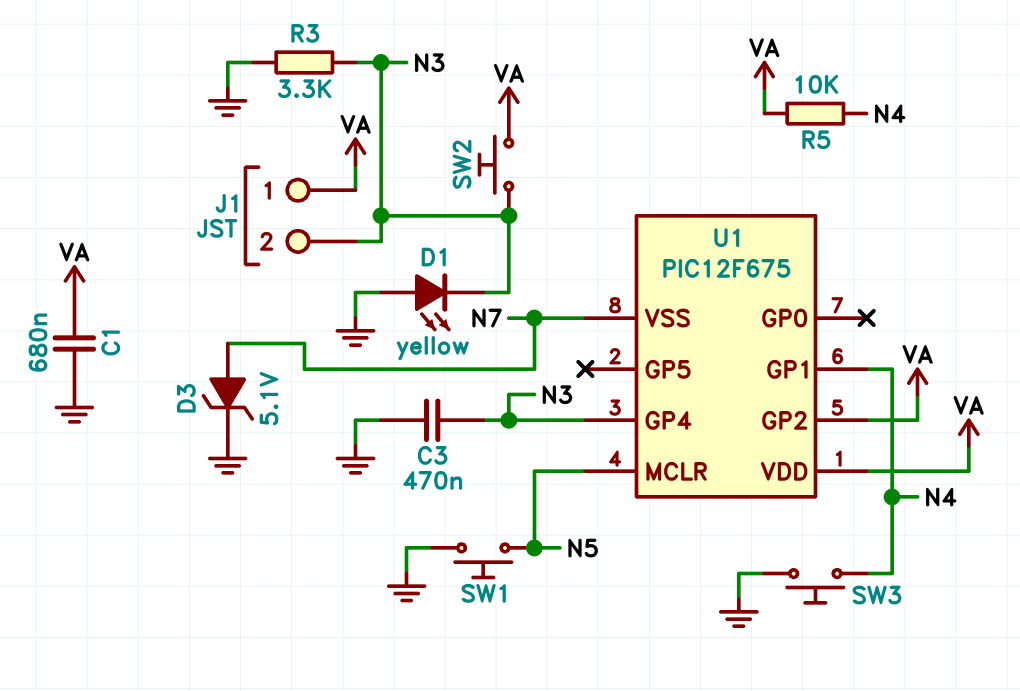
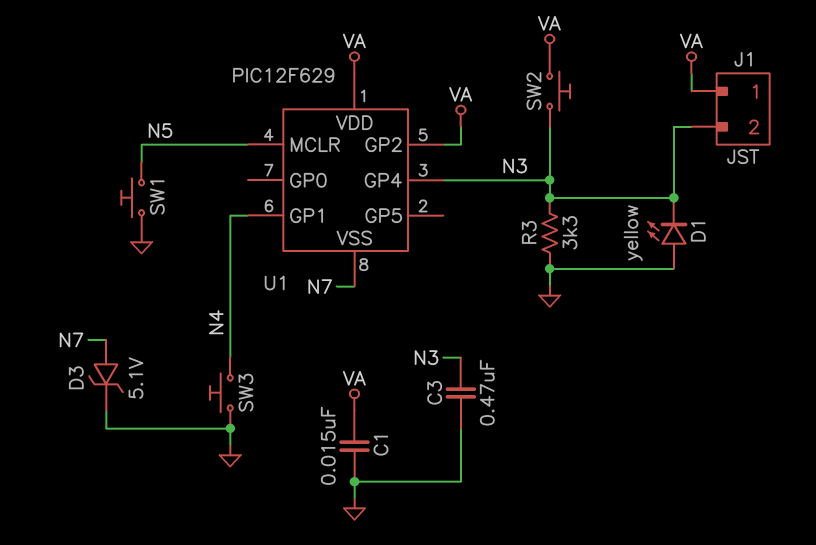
C1: 680nF (GND, VA) -> 15nF (GND, VA)
R5: 10k (N4, VA) -> none
U1: PIC12F675 -> PIC12F629

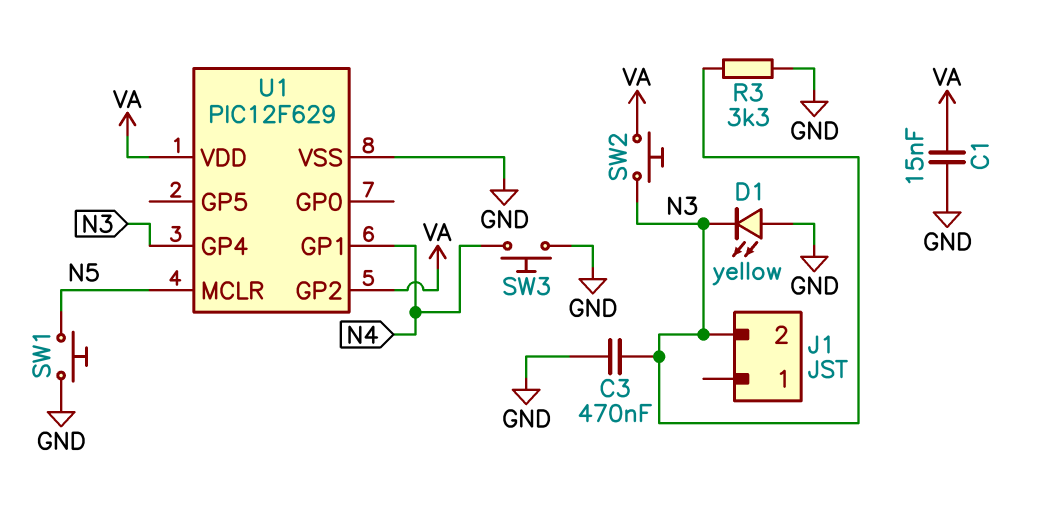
D3: zener 5.1V (A N7, K GND) -> none
J1 pin 1: VA -> none
U1 pin VSS: N7 -> GND

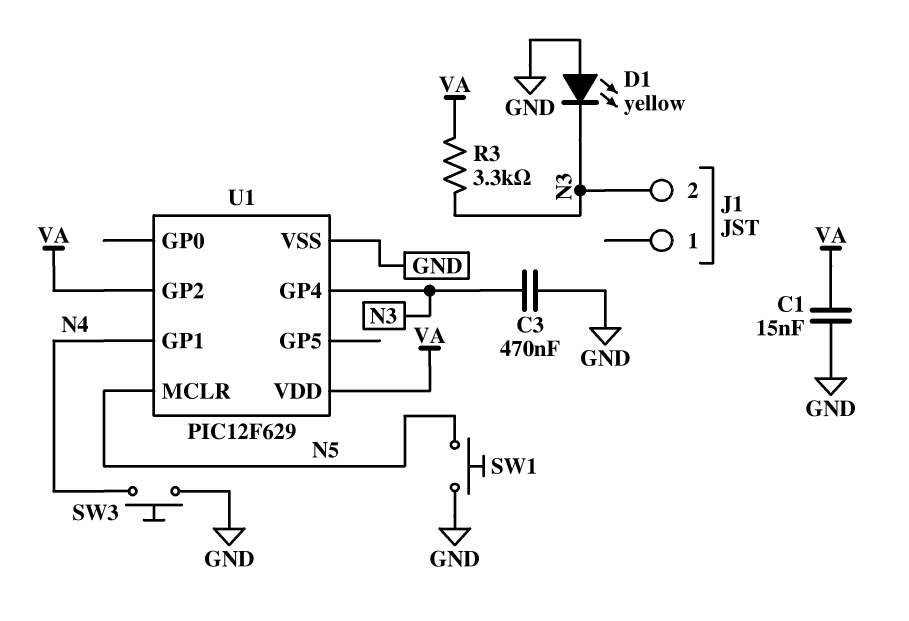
R3: 3.3k (GND, N3) -> 3.3k (N3, VA)
SW2: button (N3, VA) -> none

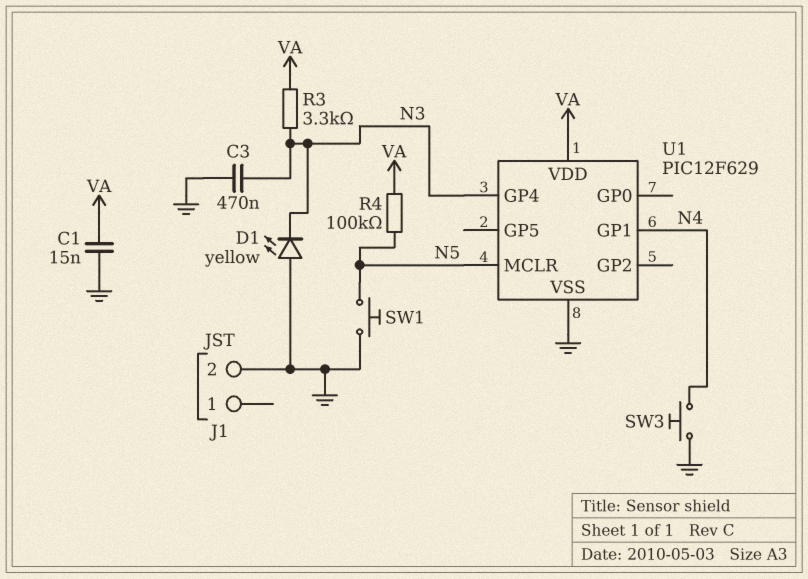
J1 pin 2: N3 -> GND
R4: none -> 100k (N5, VA)
U1 pin GP2: VA -> none

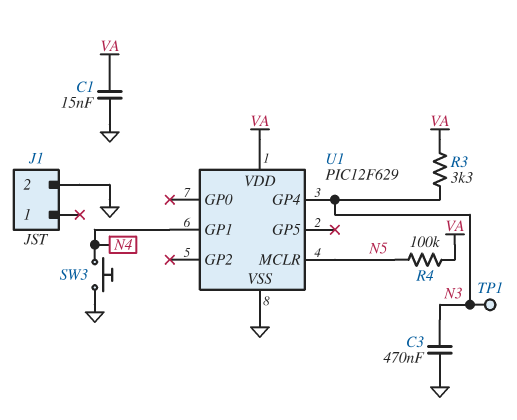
D1: LED yellow (A GND, K N3) -> none
SW1: button (GND, N5) -> none
TP1: none -> test point (N3)

